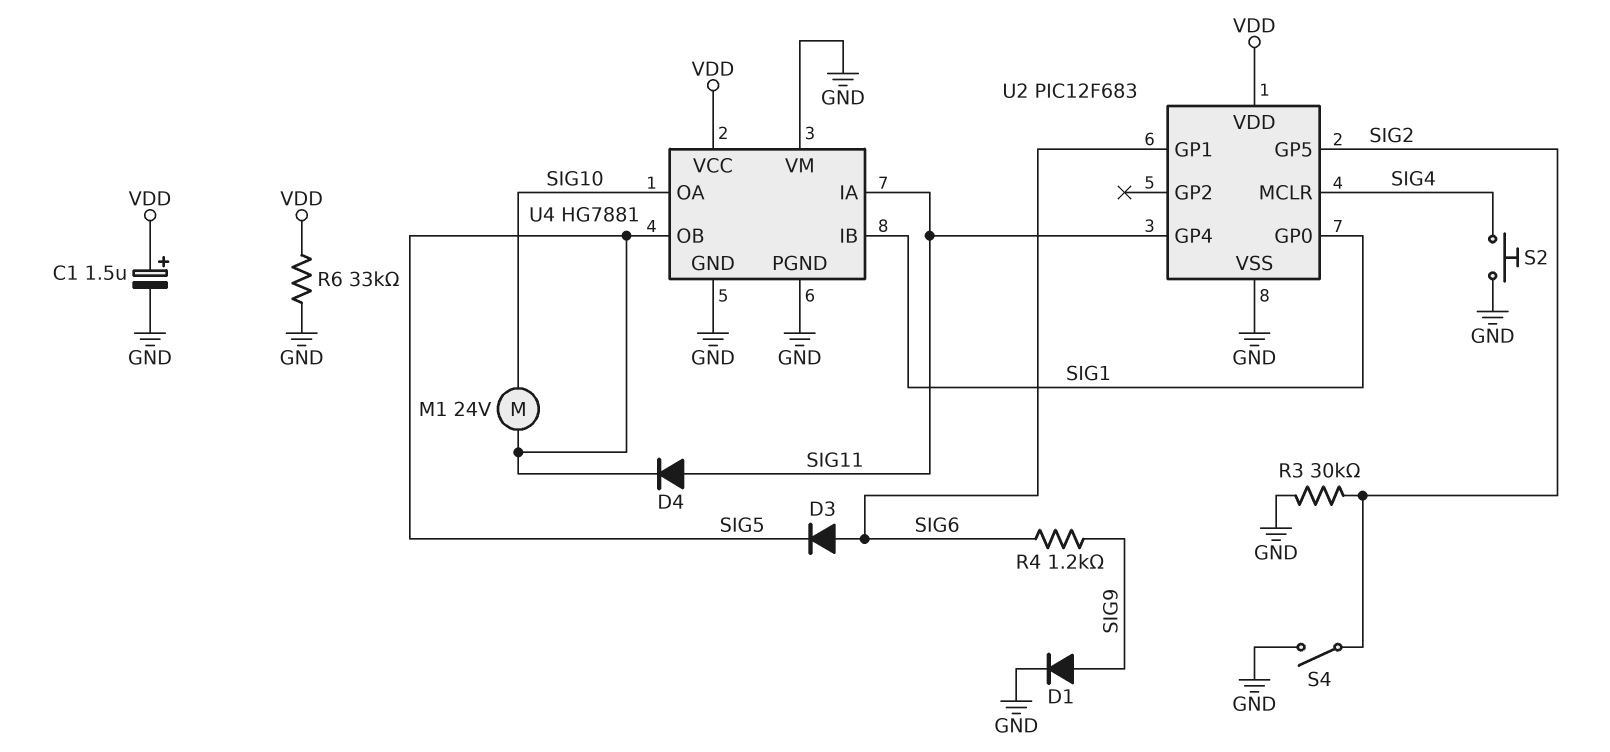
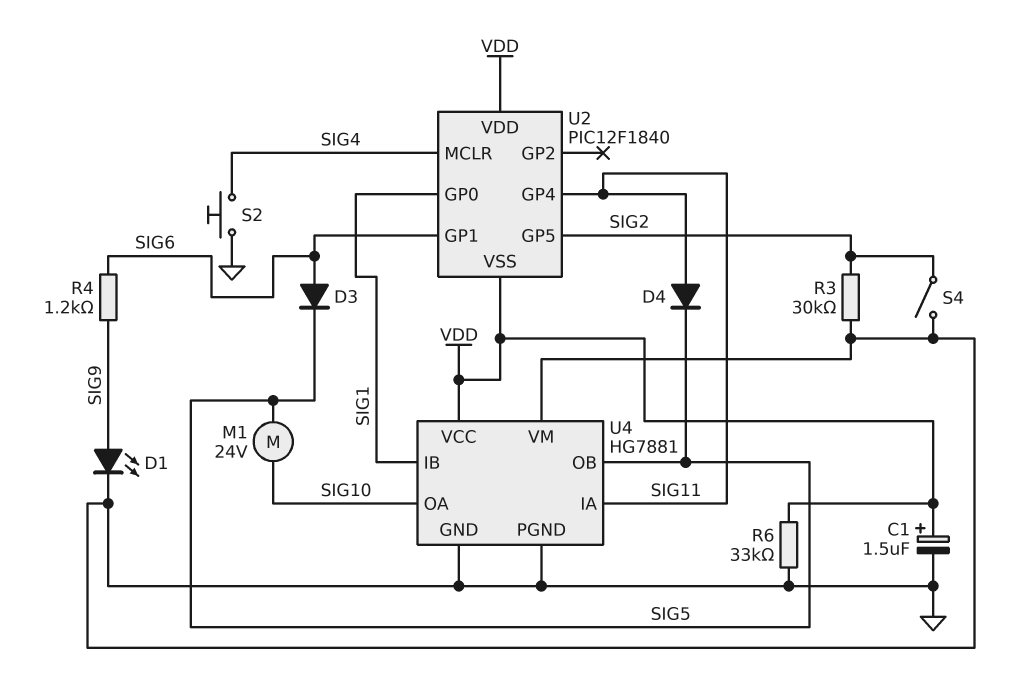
D1: diode (A SIG9, K GND) -> LED (A SIG9, K GND)
U2: PIC12F683 -> PIC12F1840
U2 pin VSS: GND -> VDD

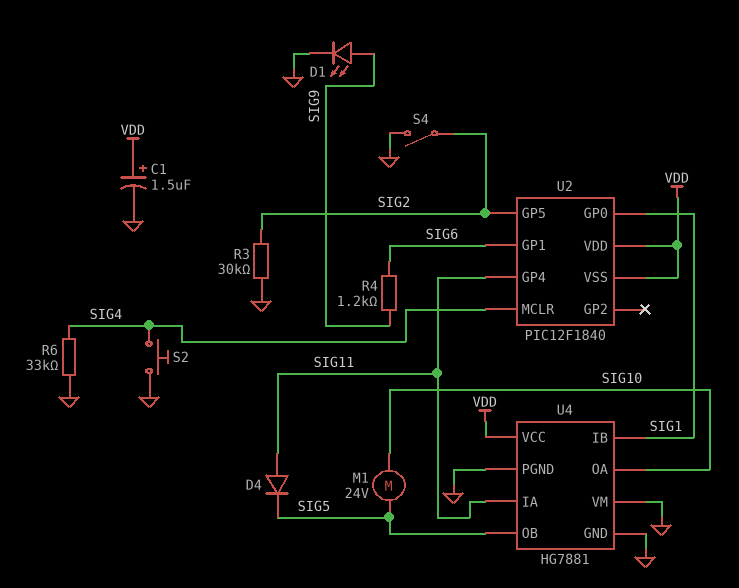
D3: diode (A SIG6, K SIG5) -> none
R6: 33k (GND, VDD) -> 33k (GND, SIG4)

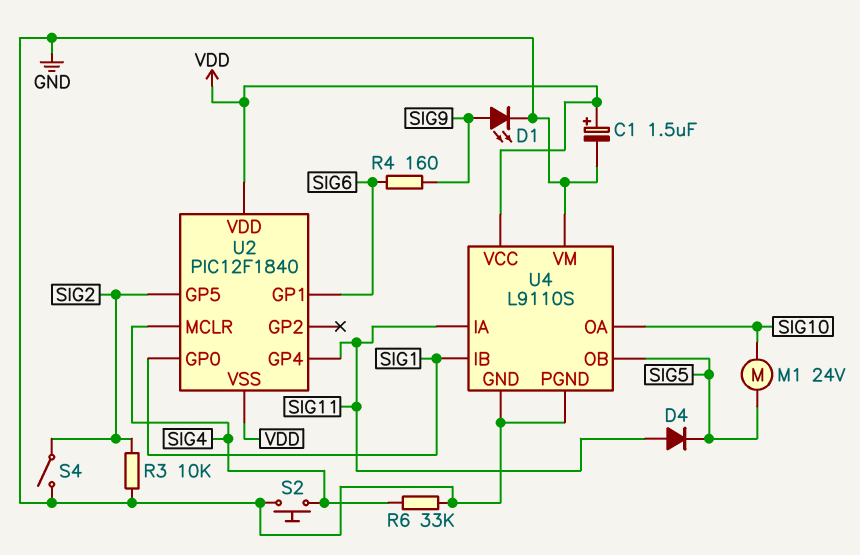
R3: 30k (GND, SIG2) -> 10k (GND, SIG2)
R4: 1.2k (SIG6, SIG9) -> 160 (SIG6, SIG9)
U4: HG7881 -> L9110S

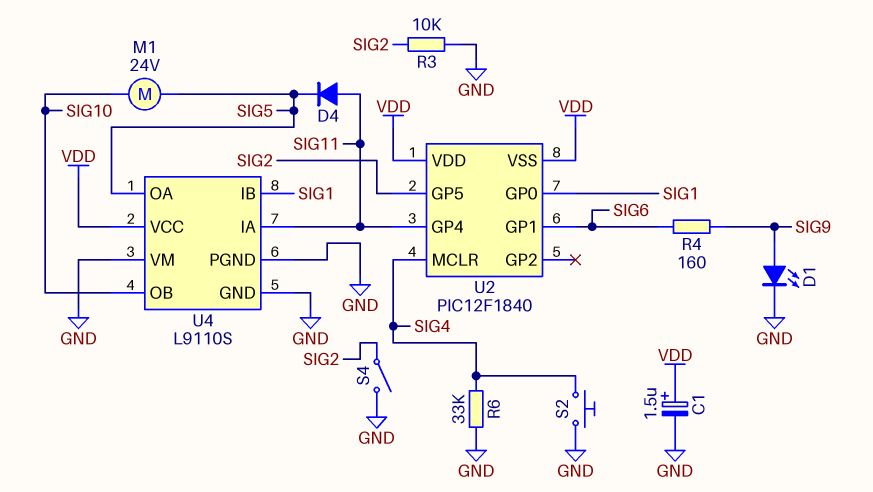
U4 pin OA: SIG10 -> SIG5
U4 pin OB: SIG5 -> SIG10

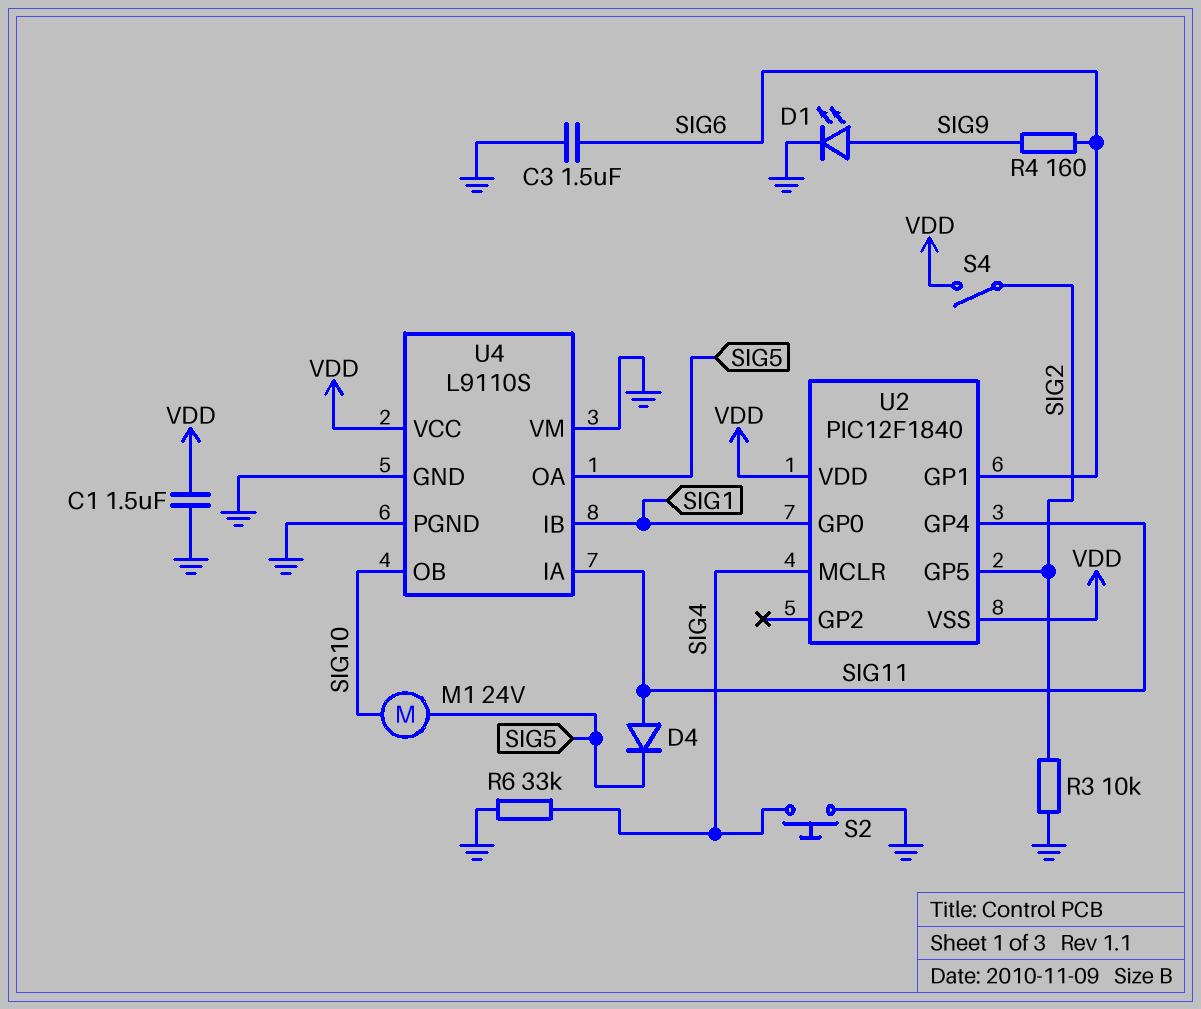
C1: 1.5uF (plus VDD, minus GND) -> 1.5uF (GND, VDD)
C3: none -> 1.5uF (GND, SIG6)
S4: switch (GND, SIG2) -> switch (SIG2, VDD)

